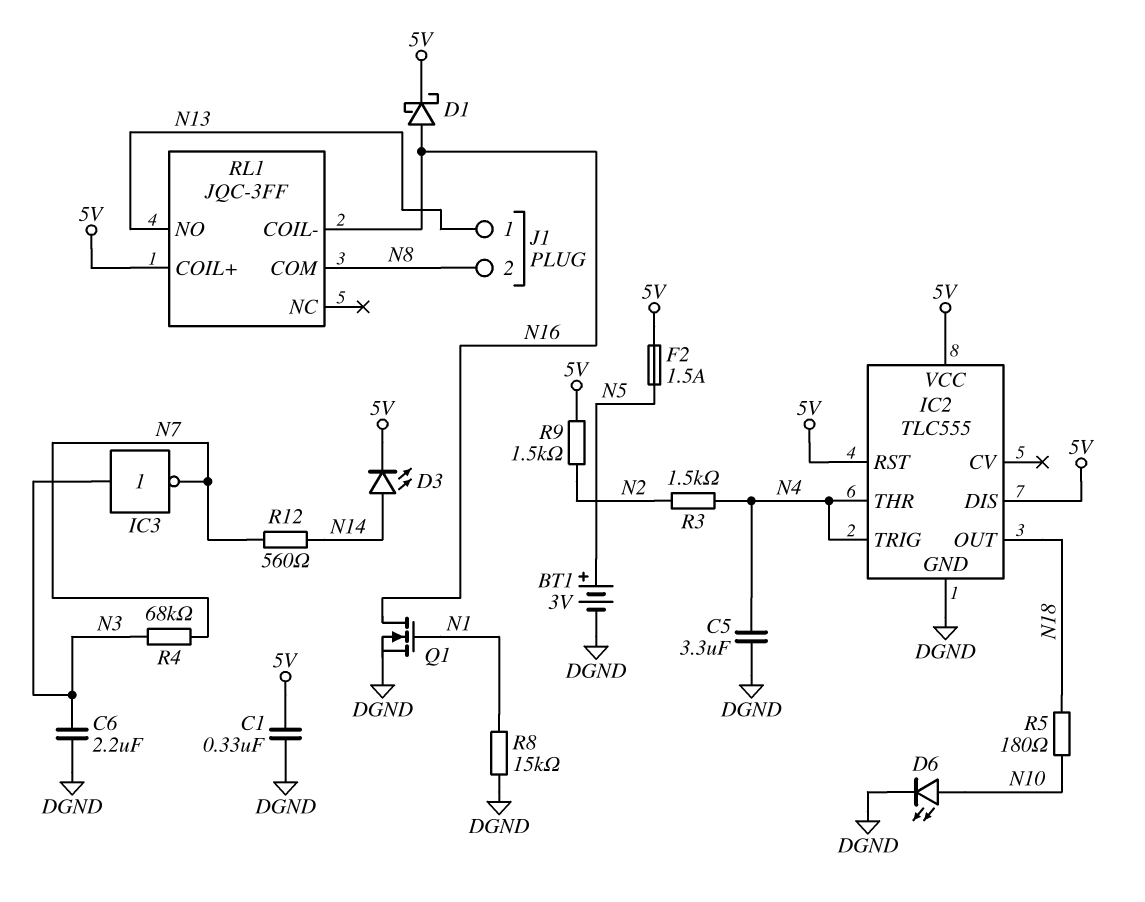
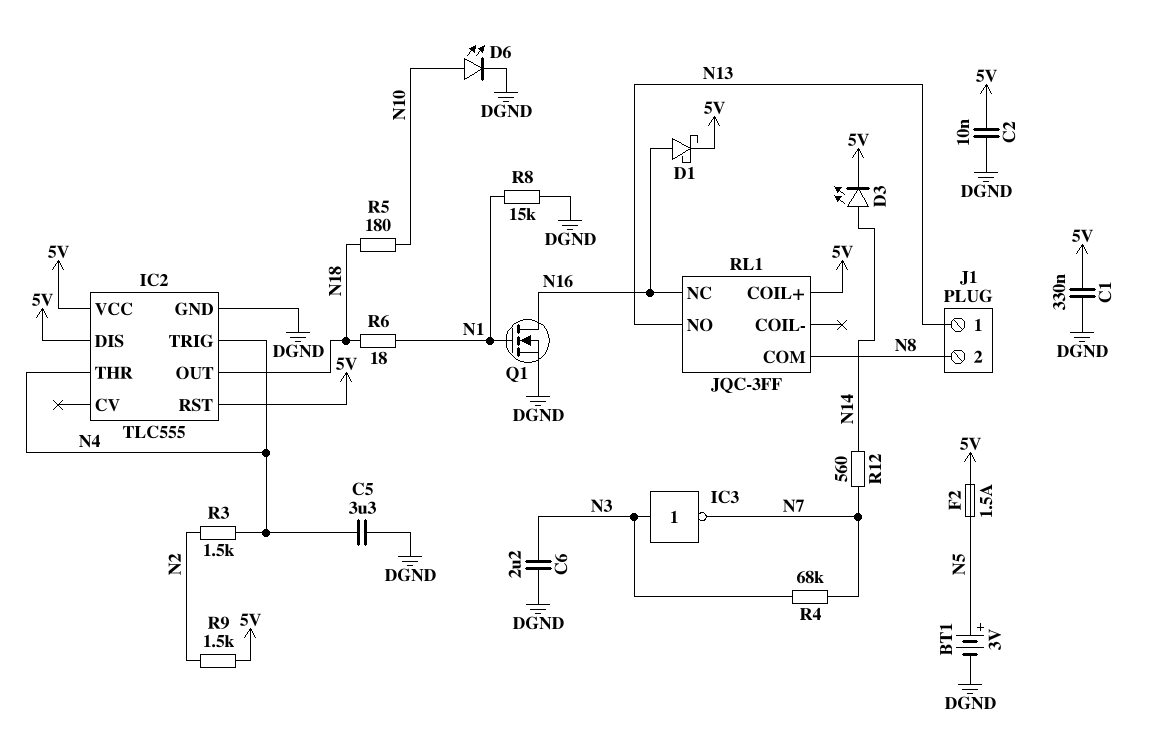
C2: none -> 10nF (5V, DGND)
R6: none -> 18 (N1, N18)
RL1 pin COIL-: N16 -> none
RL1 pin NC: none -> N16

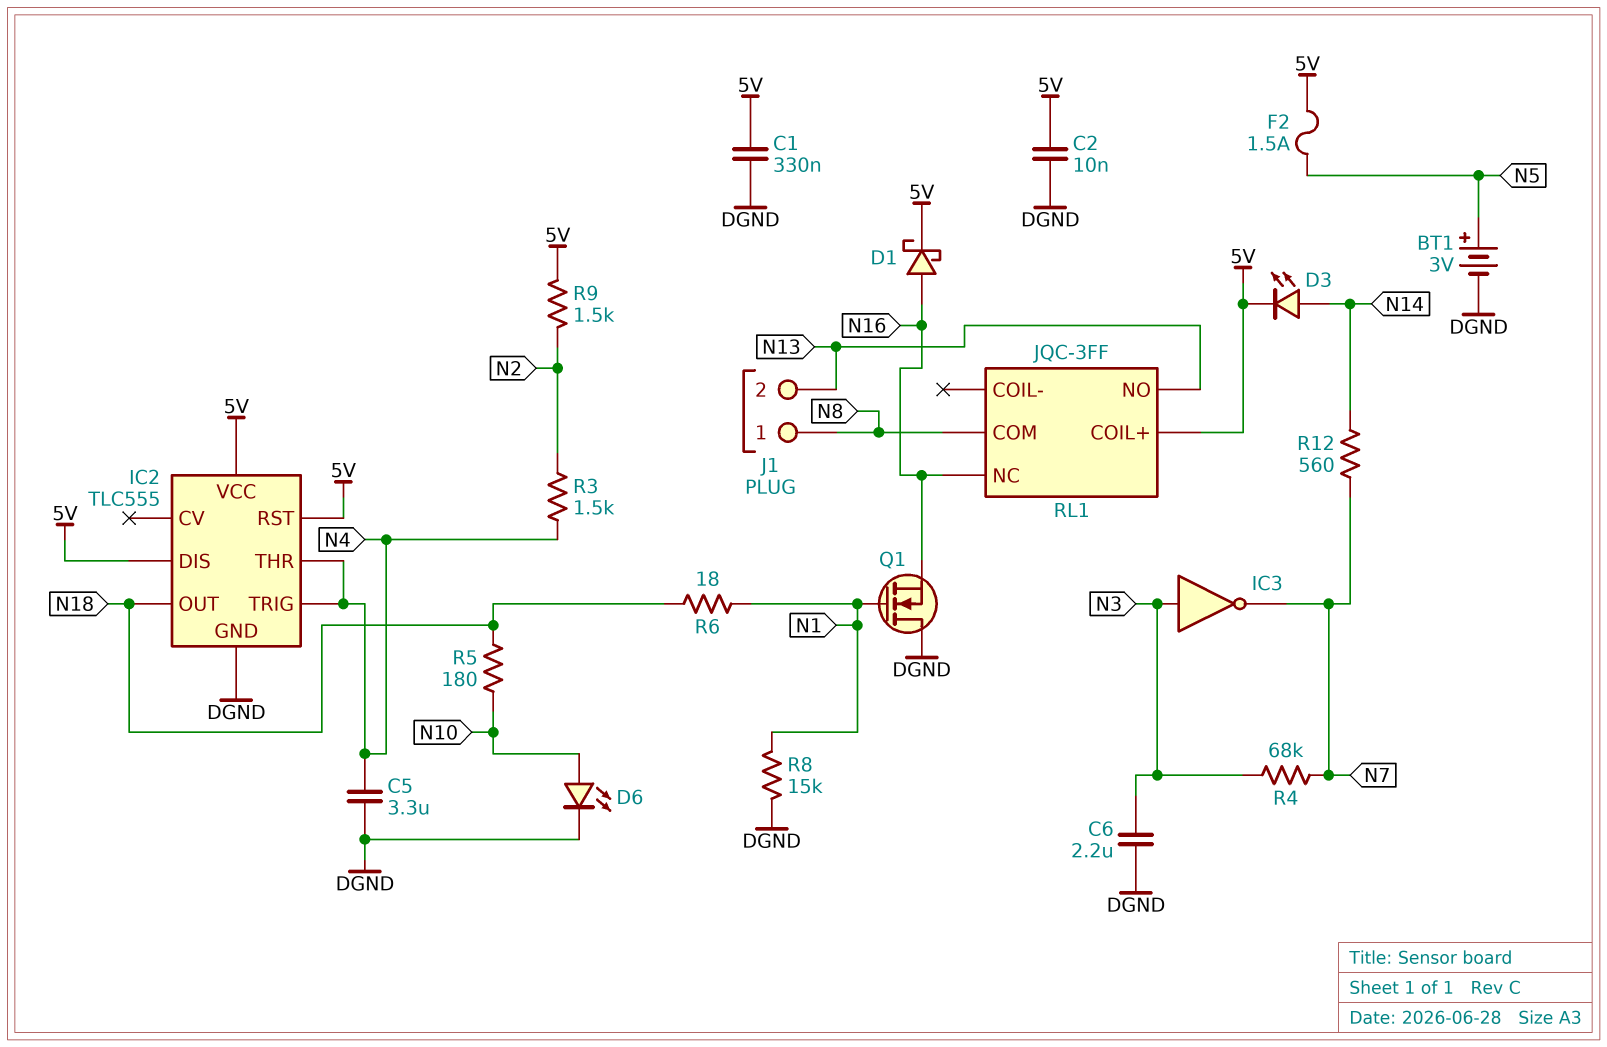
J1 pin 1: N13 -> N8
J1 pin 2: N8 -> N13
Q1: NMOS (G N1, D N16, S DGND) -> NMOS (G N1, D DGND, S N16)

